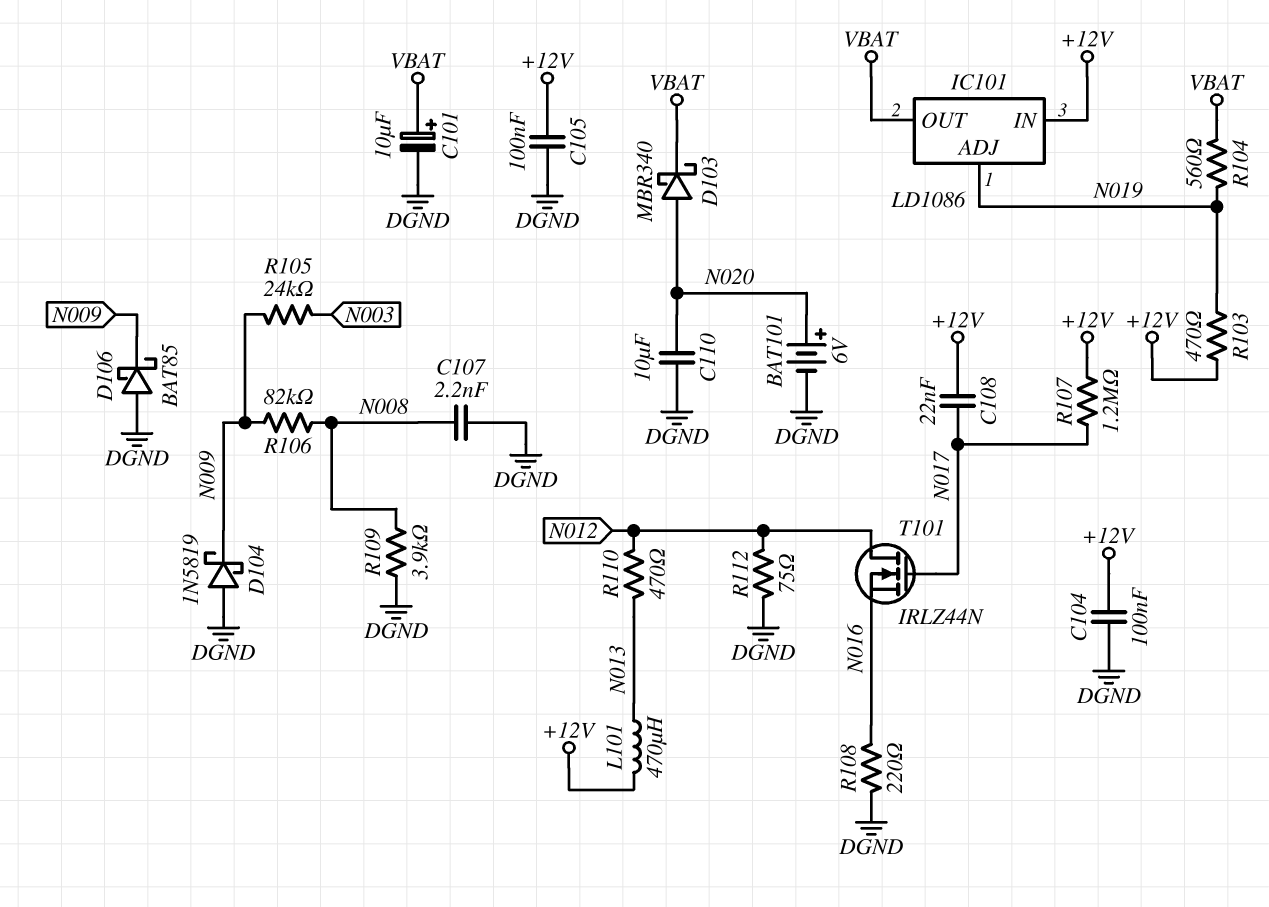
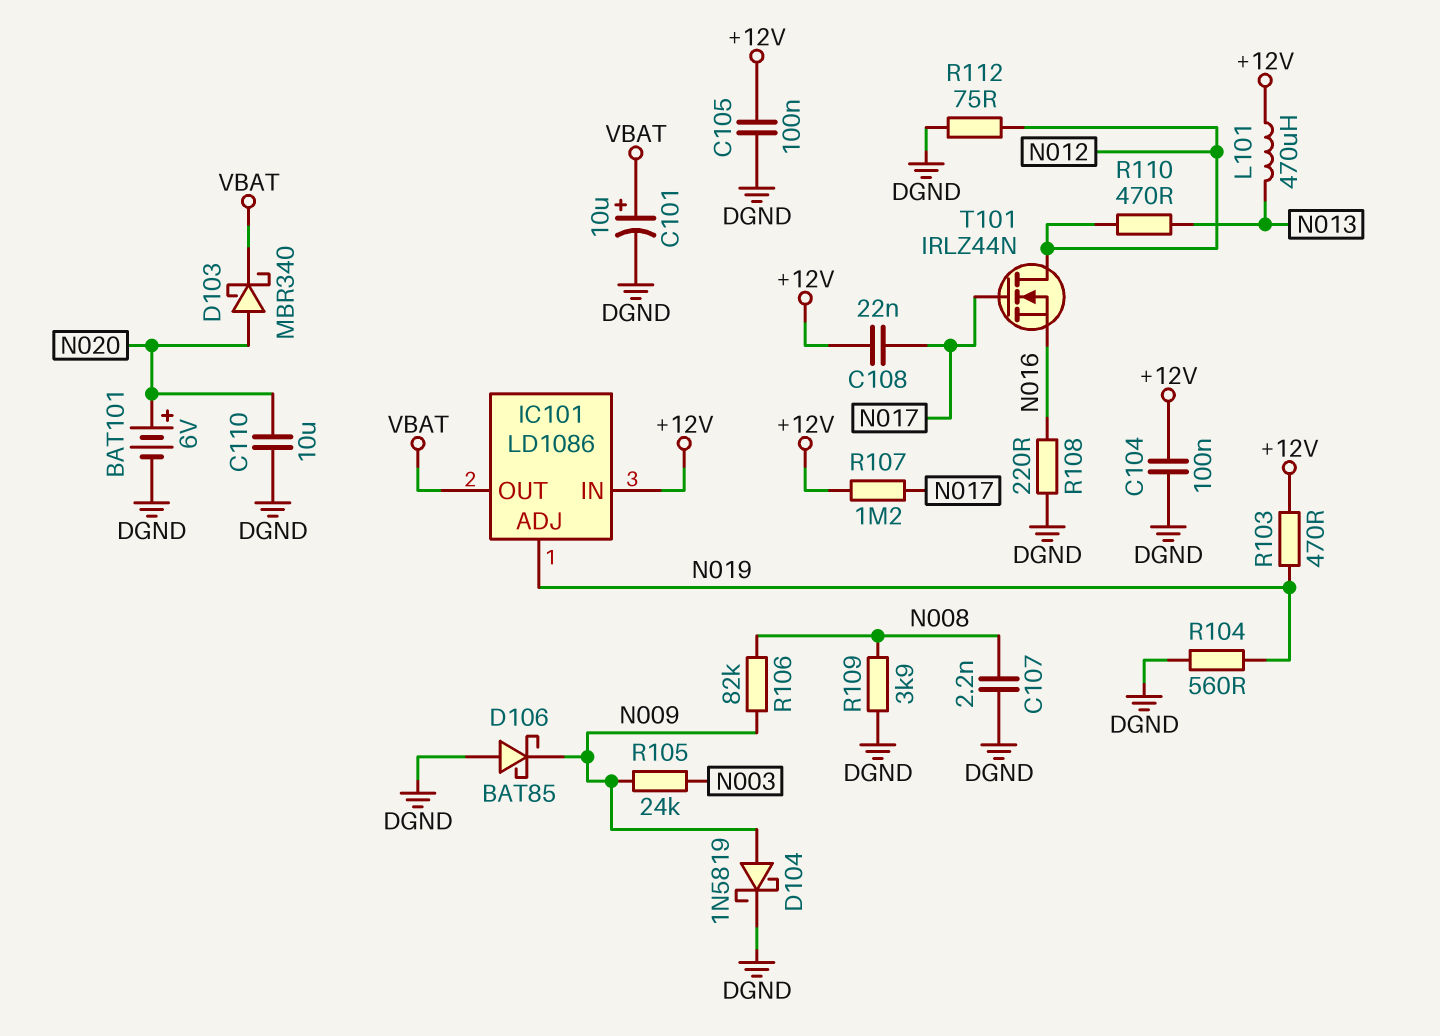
D104: schottky 1N5819 (A DGND, K N009) -> schottky 1N5819 (A N009, K DGND)
R104: 560 (N019, VBAT) -> 560 (DGND, N019)

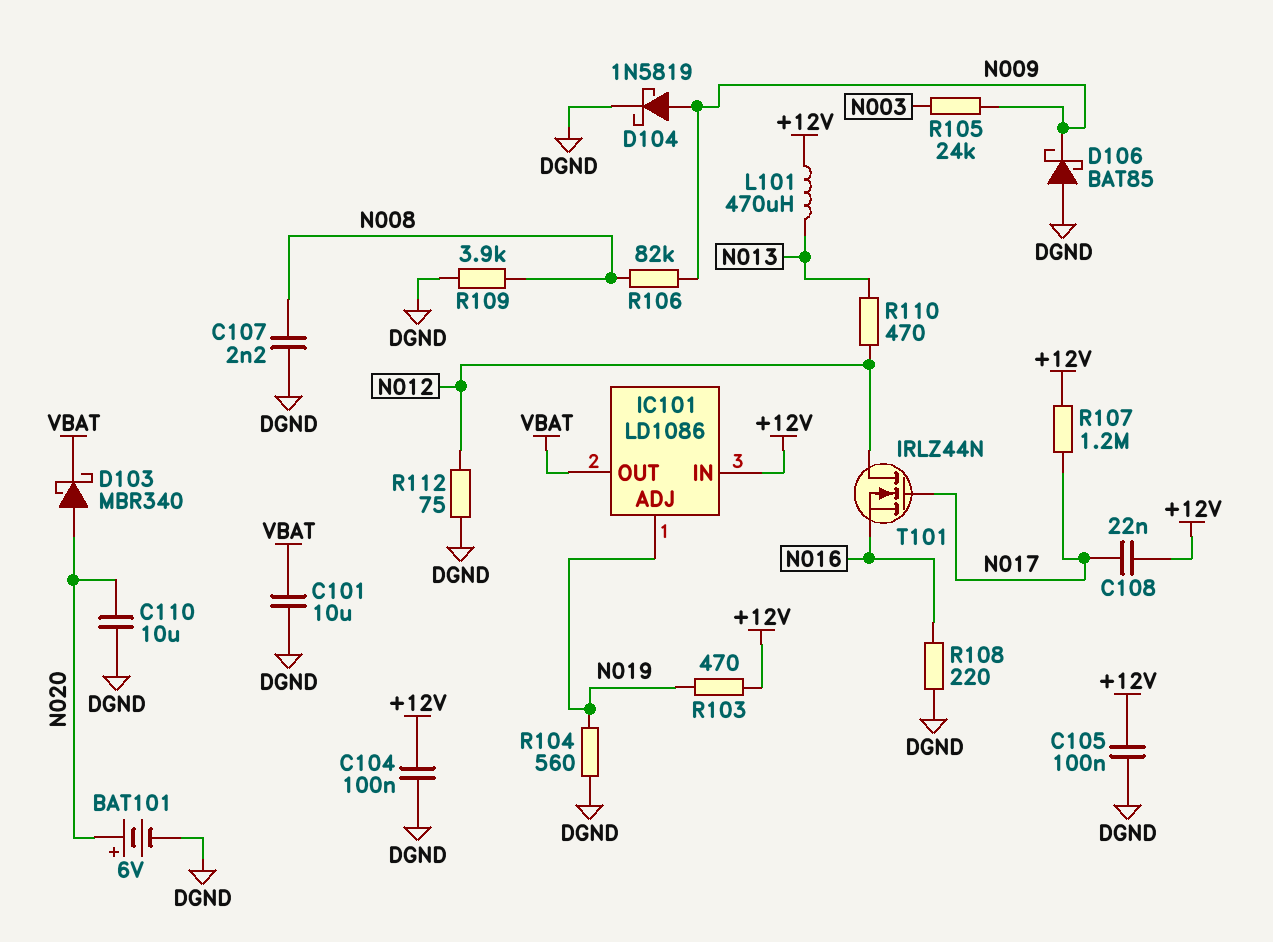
C101: 10uF (plus VBAT, minus DGND) -> 10uF (DGND, VBAT)

